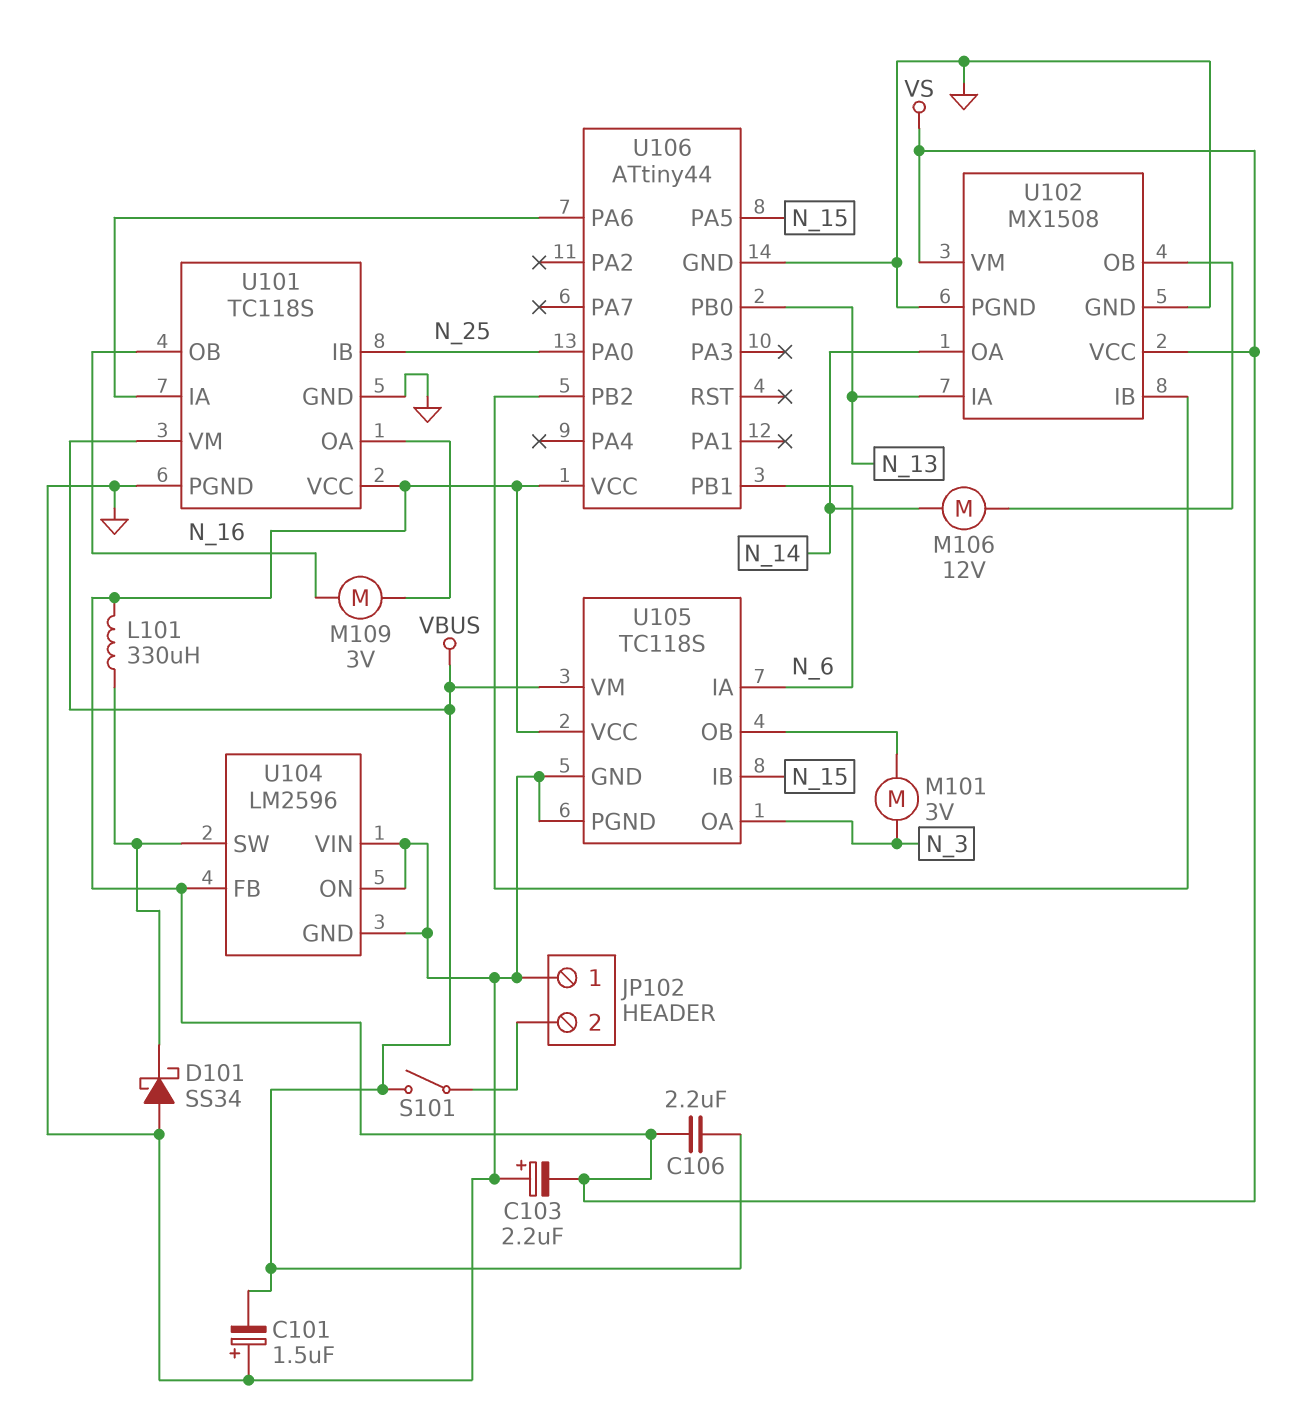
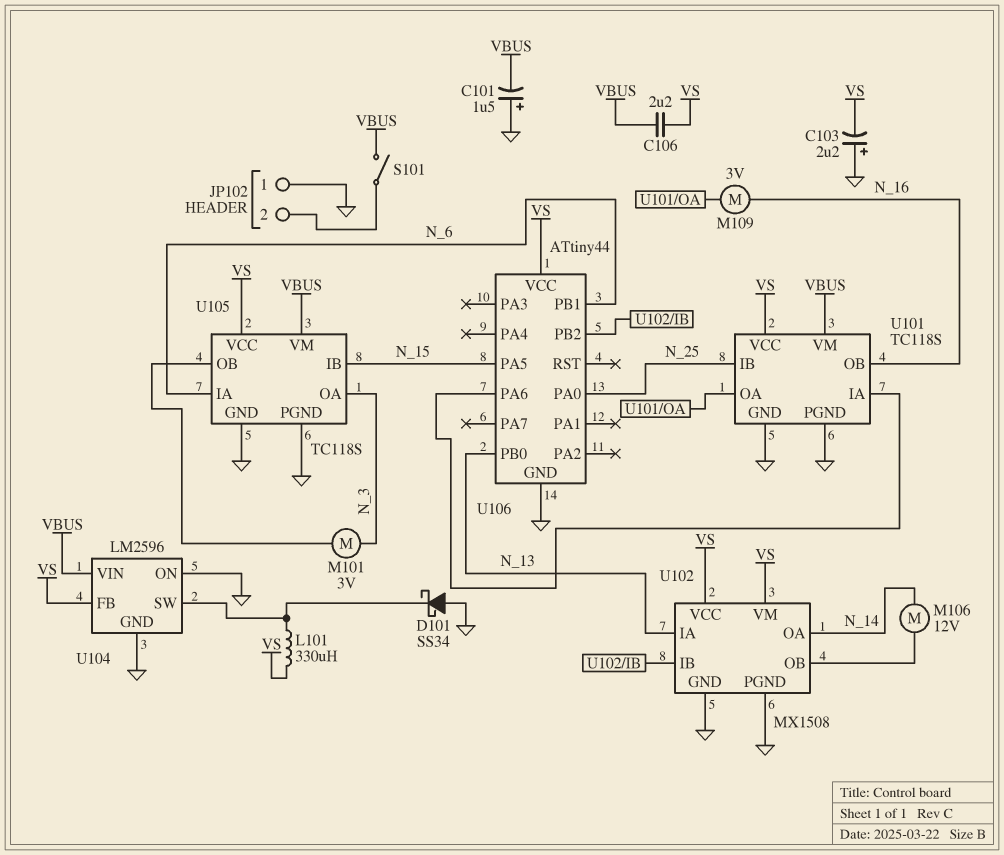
U104 pin VIN: GND -> VBUS

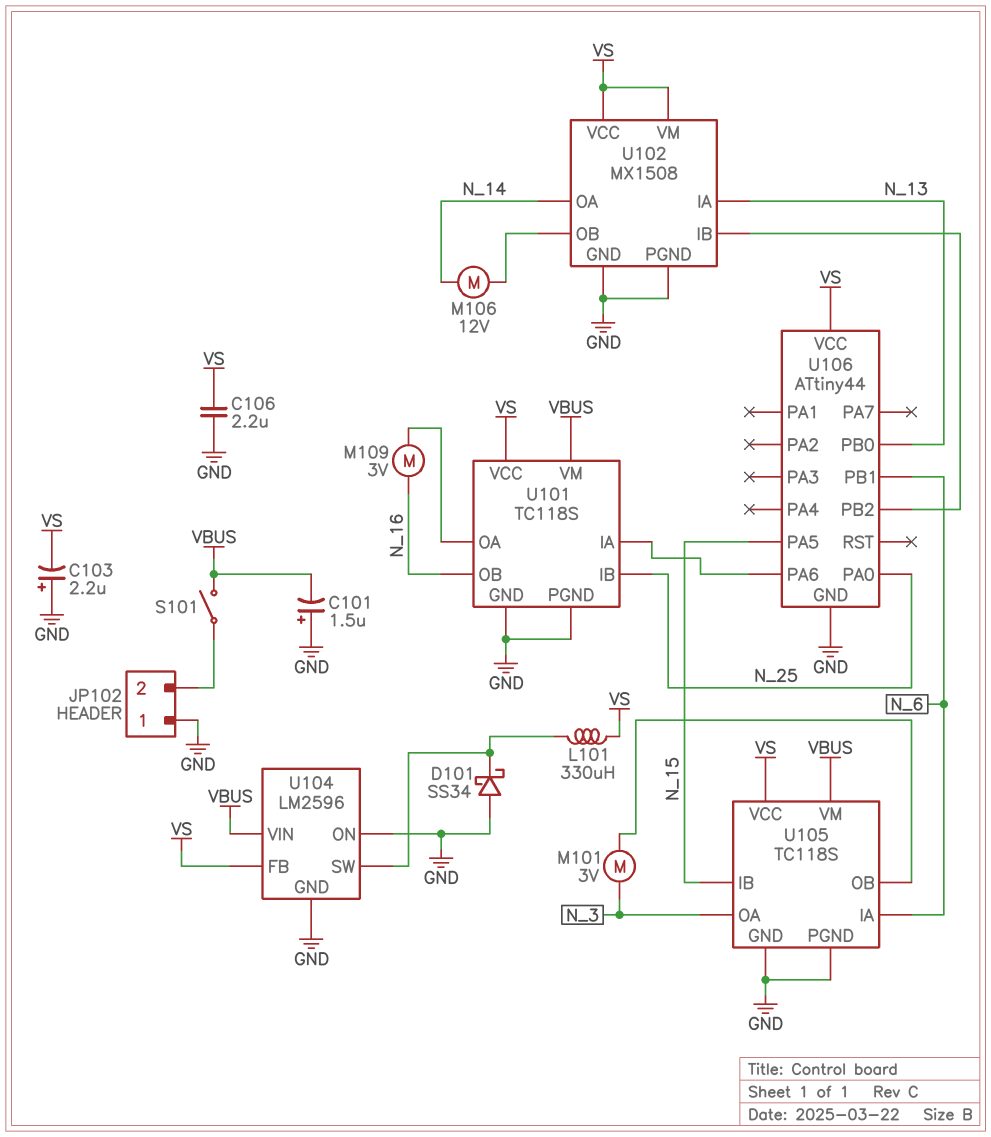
C106: 2.2uF (VBUS, VS) -> 2.2uF (GND, VS)

